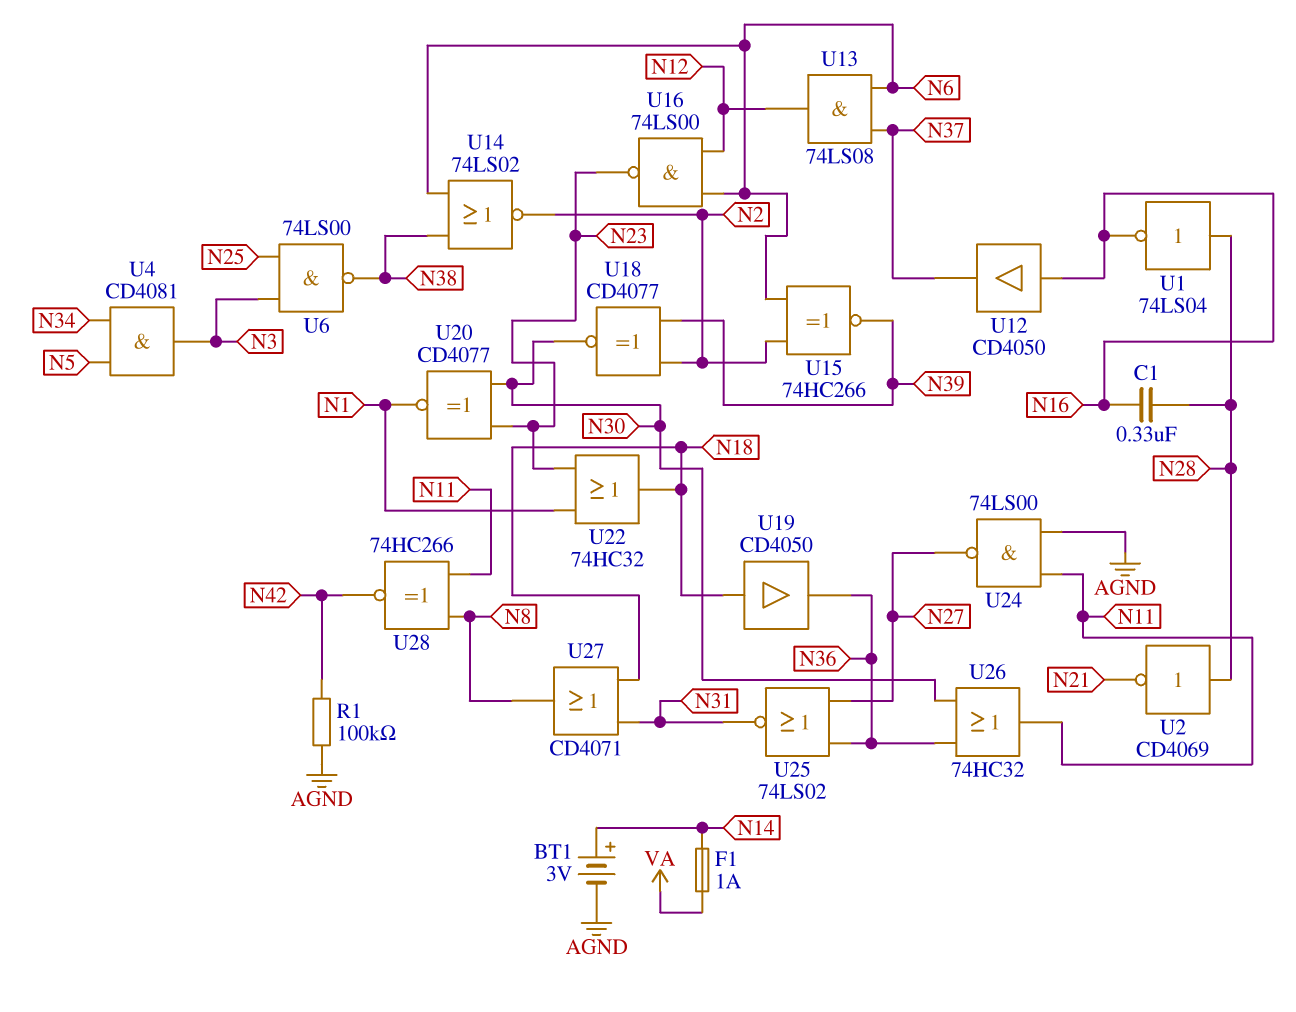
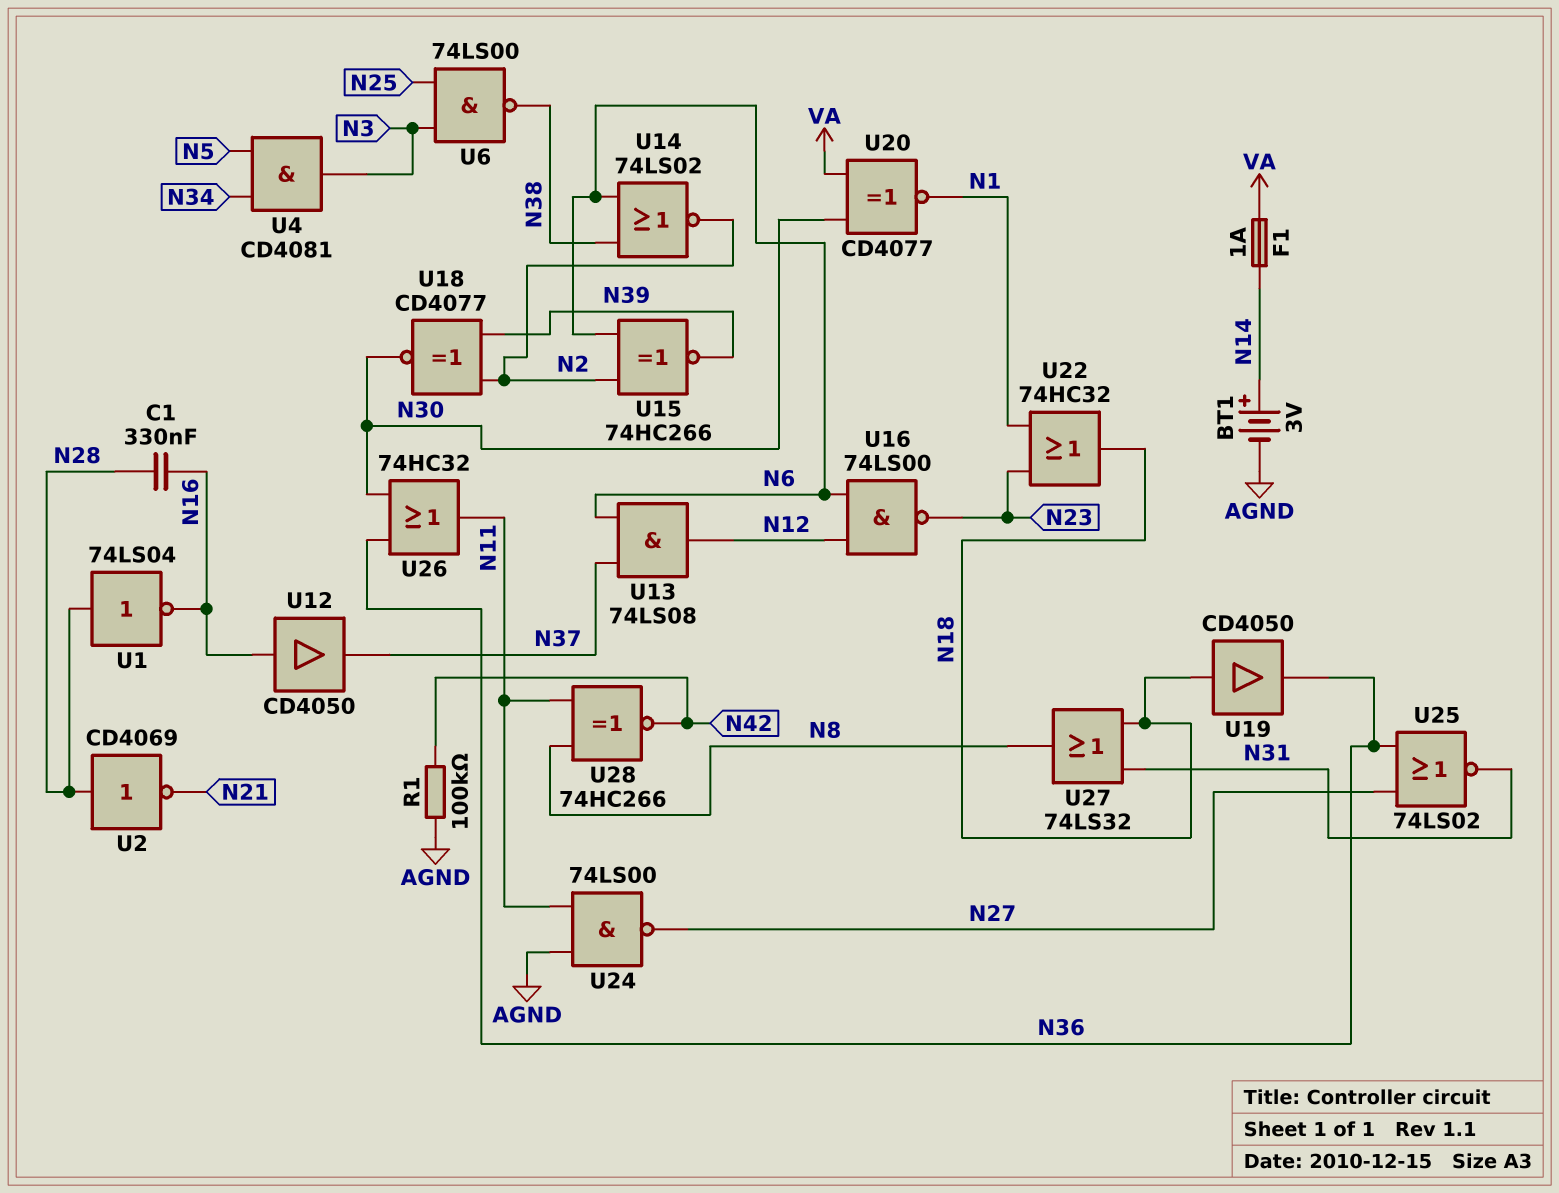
U20: XNOR CD4077 (in N23, in N30, out N1) -> XNOR CD4077 (in N30, in VA, out N1)
U27: OR CD4071 (in N18, in N31, out N8) -> OR 74LS32 (in N18, in N31, out N8)

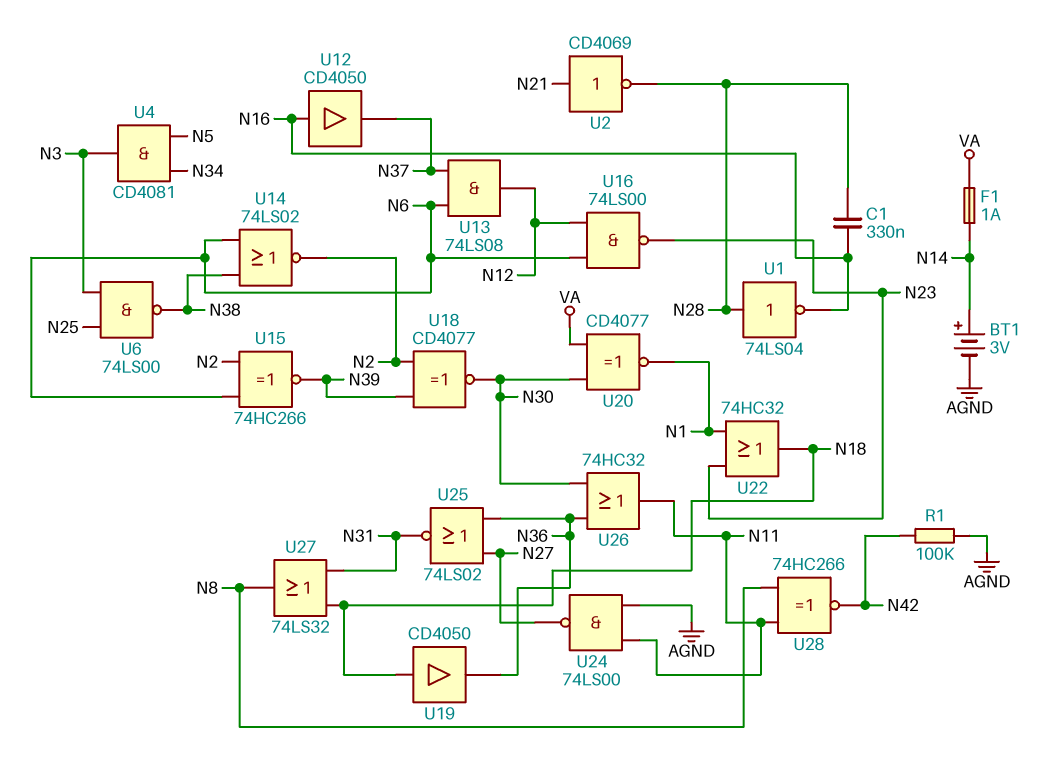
U2: NOT CD4069 (in N28, out N21) -> NOT CD4069 (in N21, out N28)

